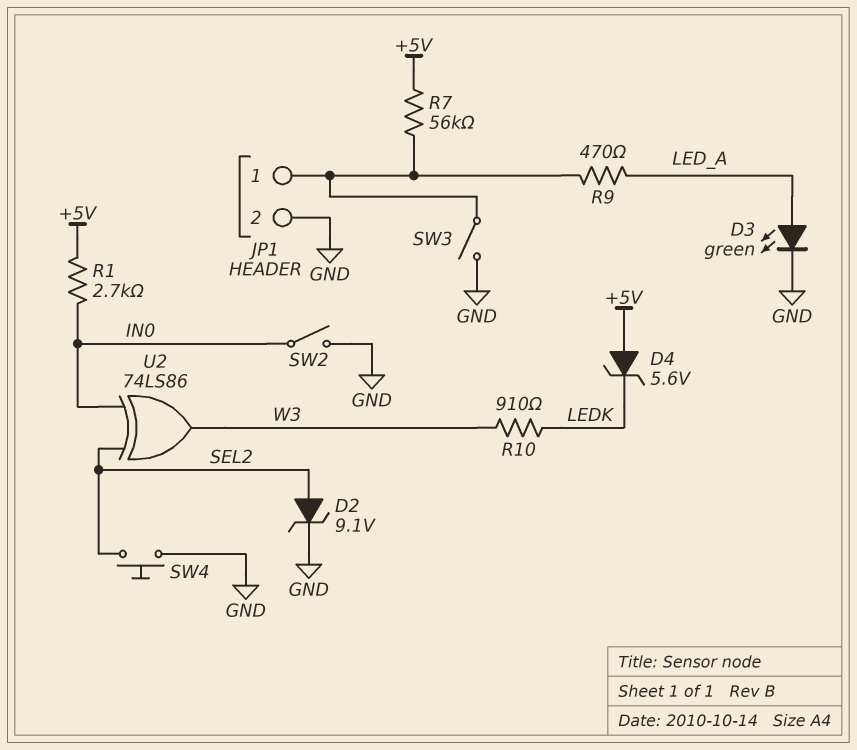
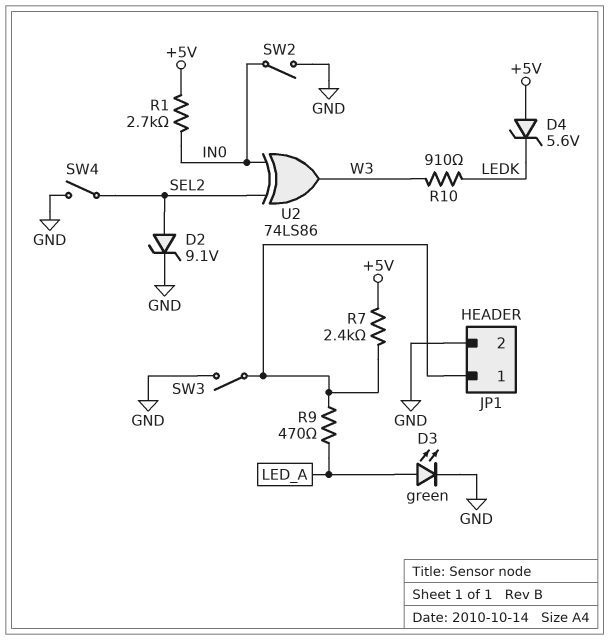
R7: 56k (+5V, JP1/1) -> 2.4k (+5V, JP1/1)
SW4: button (GND, SEL2) -> switch (GND, SEL2)

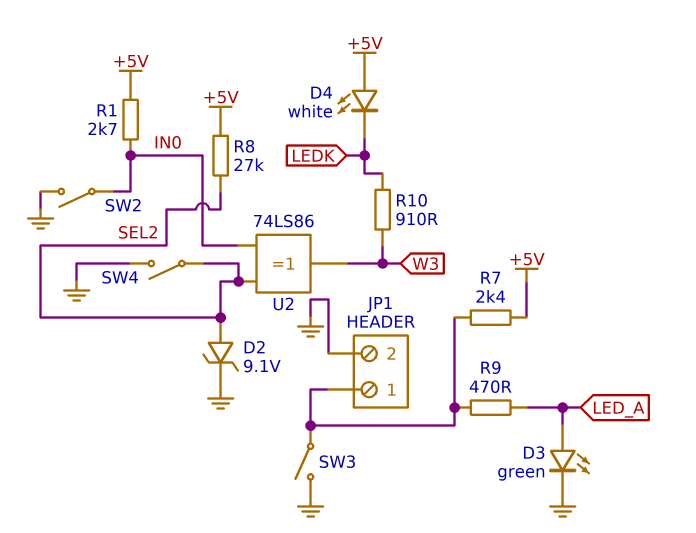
D4: zener 5.6V (A +5V, K LEDK) -> LED white (A +5V, K LEDK)
R8: none -> 27k (+5V, SEL2)

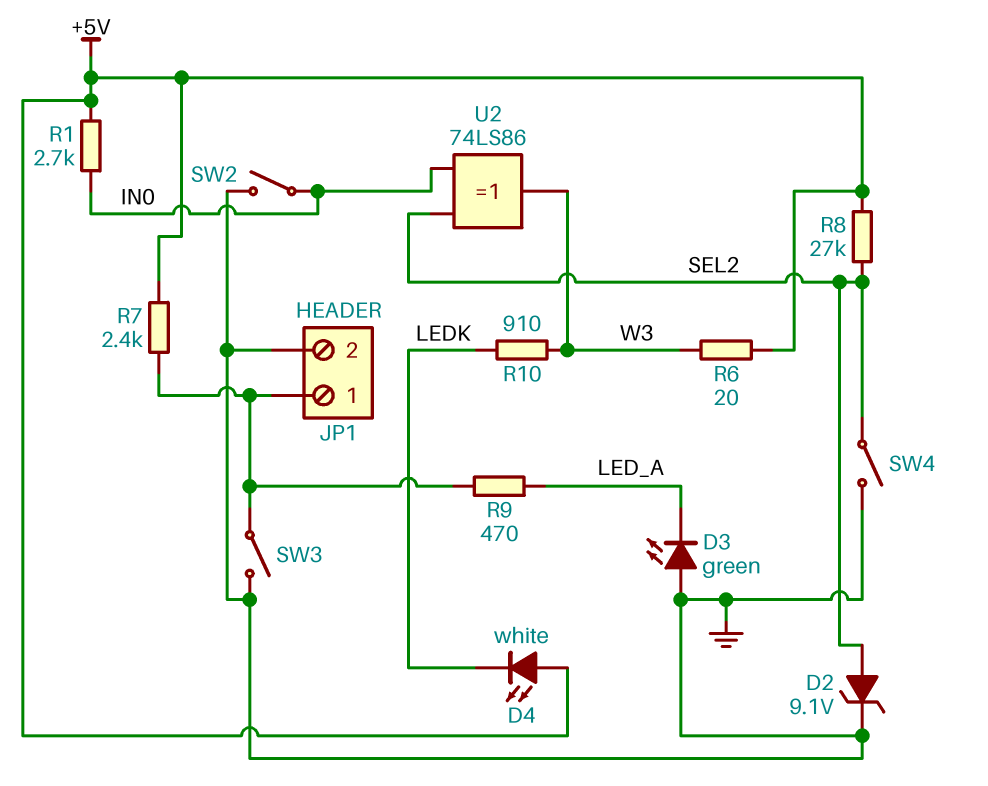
D3: LED green (A LED_A, K GND) -> LED green (A GND, K LED_A)
R6: none -> 20 (+5V, W3)

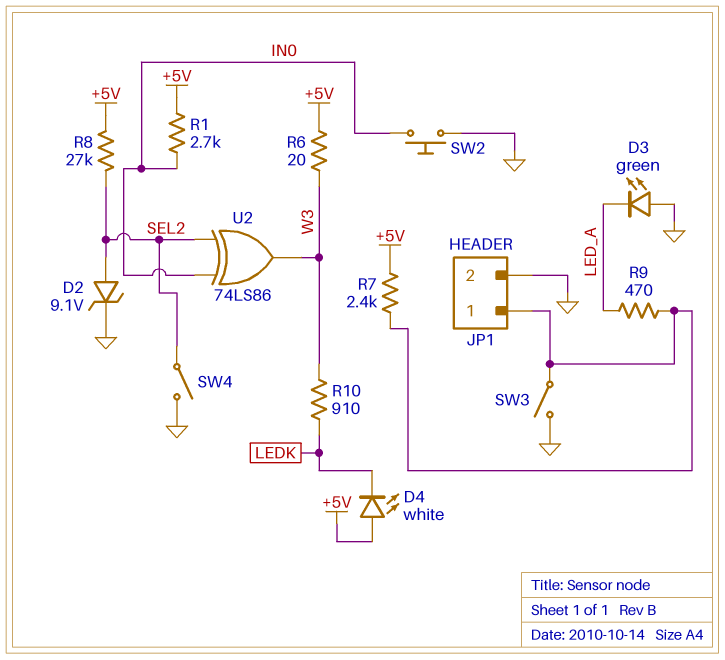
SW2: switch (GND, IN0) -> button (GND, IN0)

